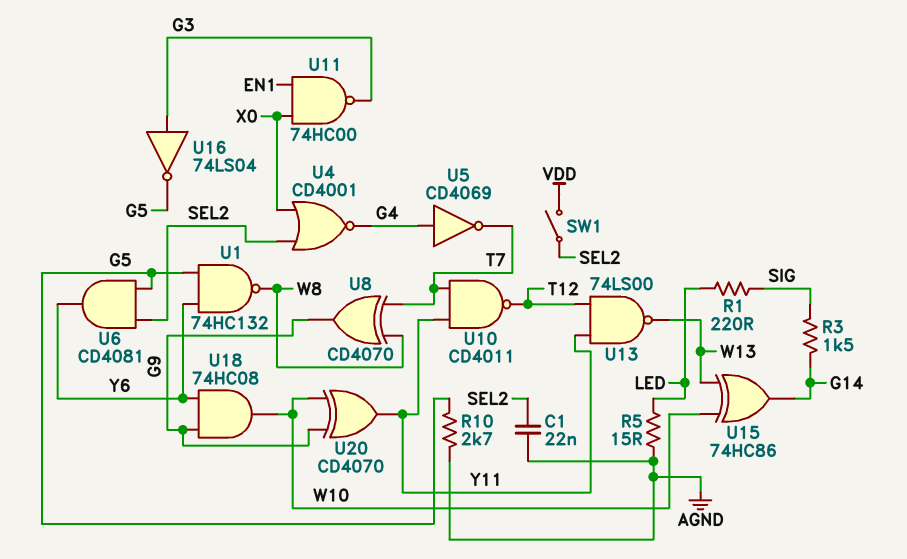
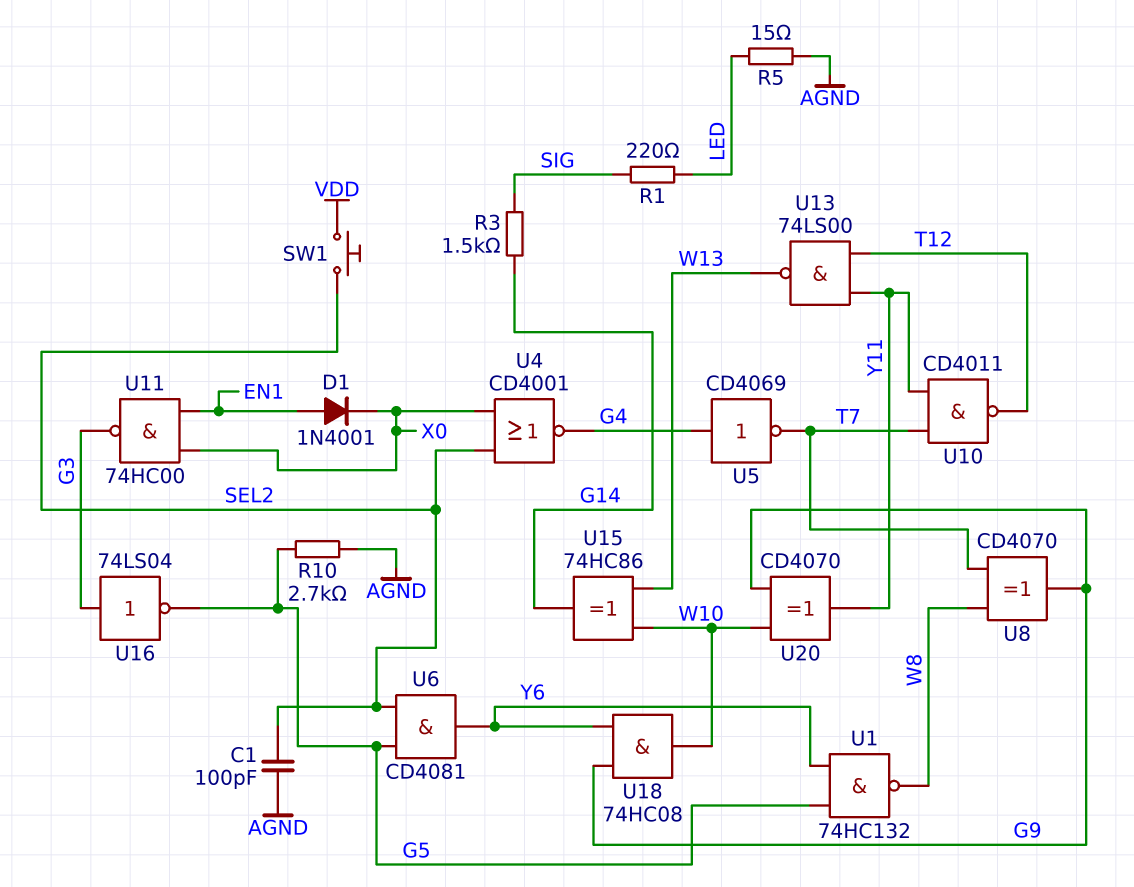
C1: 22nF (AGND, SEL2) -> 100pF (AGND, SEL2)
D1: none -> diode 1N4001 (A EN1, K X0)
SW1: switch (SEL2, VDD) -> button (SEL2, VDD)

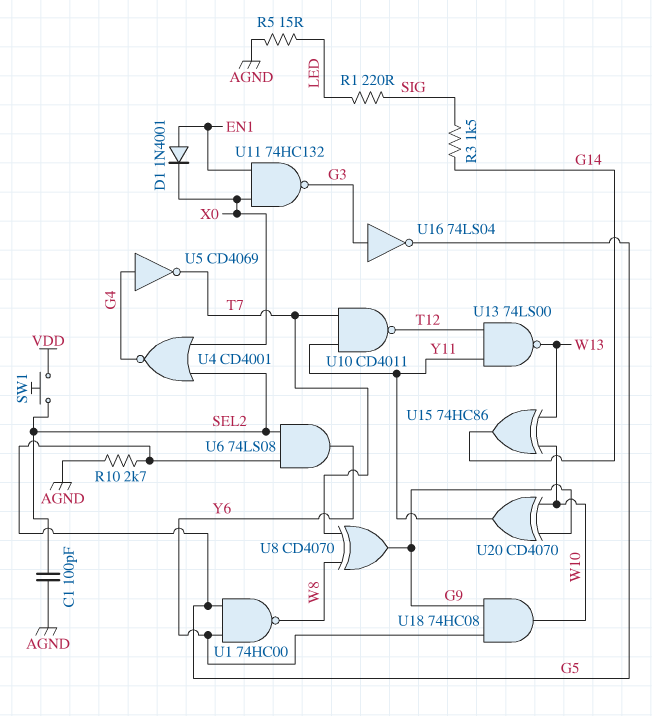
U1: NAND 74HC132 (in G5, in Y6, out W8) -> NAND 74HC00 (in G5, in Y6, out W8)
U6: AND CD4081 (in G5, in SEL2, out Y6) -> AND 74LS08 (in G5, in SEL2, out Y6)
U11: NAND 74HC00 (in EN1, in X0, out G3) -> NAND 74HC132 (in EN1, in X0, out G3)

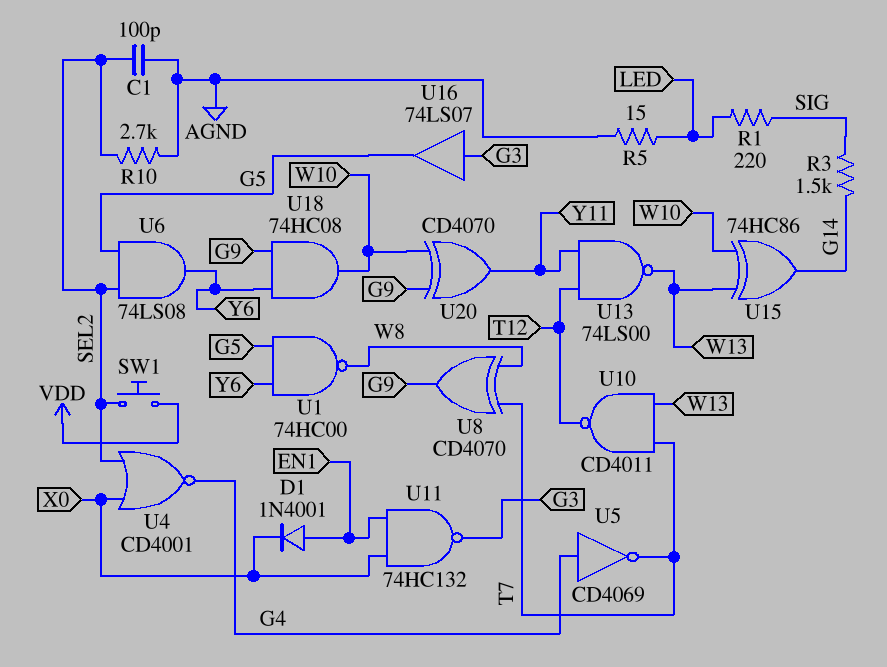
R10: 2.7k (AGND, G5) -> 2.7k (AGND, SEL2)
U10: NAND CD4011 (in T7, in Y11, out T12) -> NAND CD4011 (in T7, in W13, out T12)
U16: NOT 74LS04 (in G3, out G5) -> buffer 74LS07 (in G3, out G5)

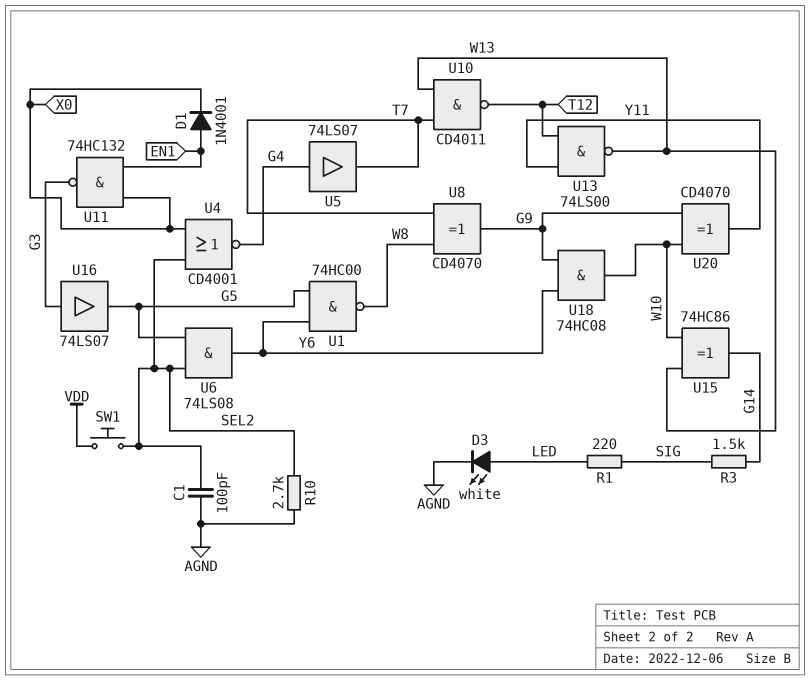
D3: none -> LED white (A LED, K AGND)
R5: 15 (AGND, LED) -> none
U5: NOT CD4069 (in G4, out T7) -> buffer 74LS07 (in G4, out T7)

